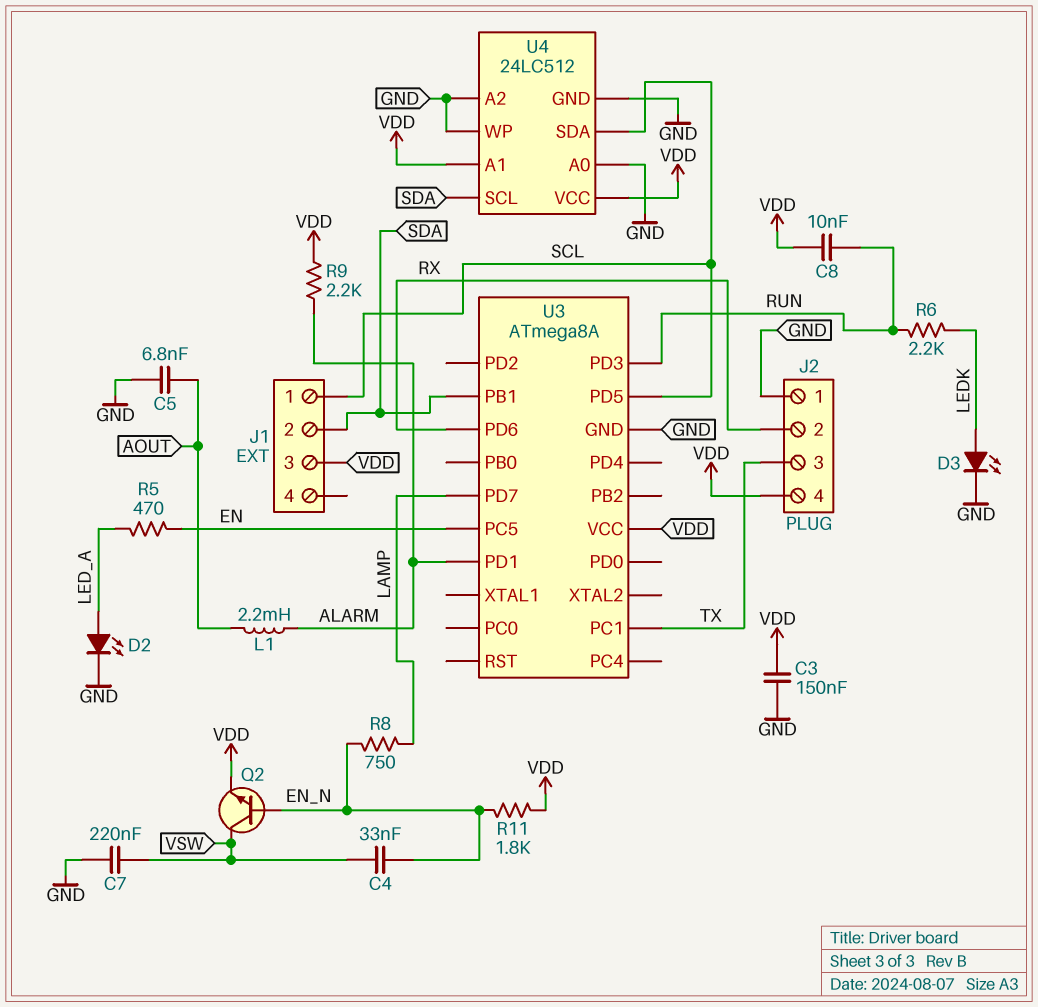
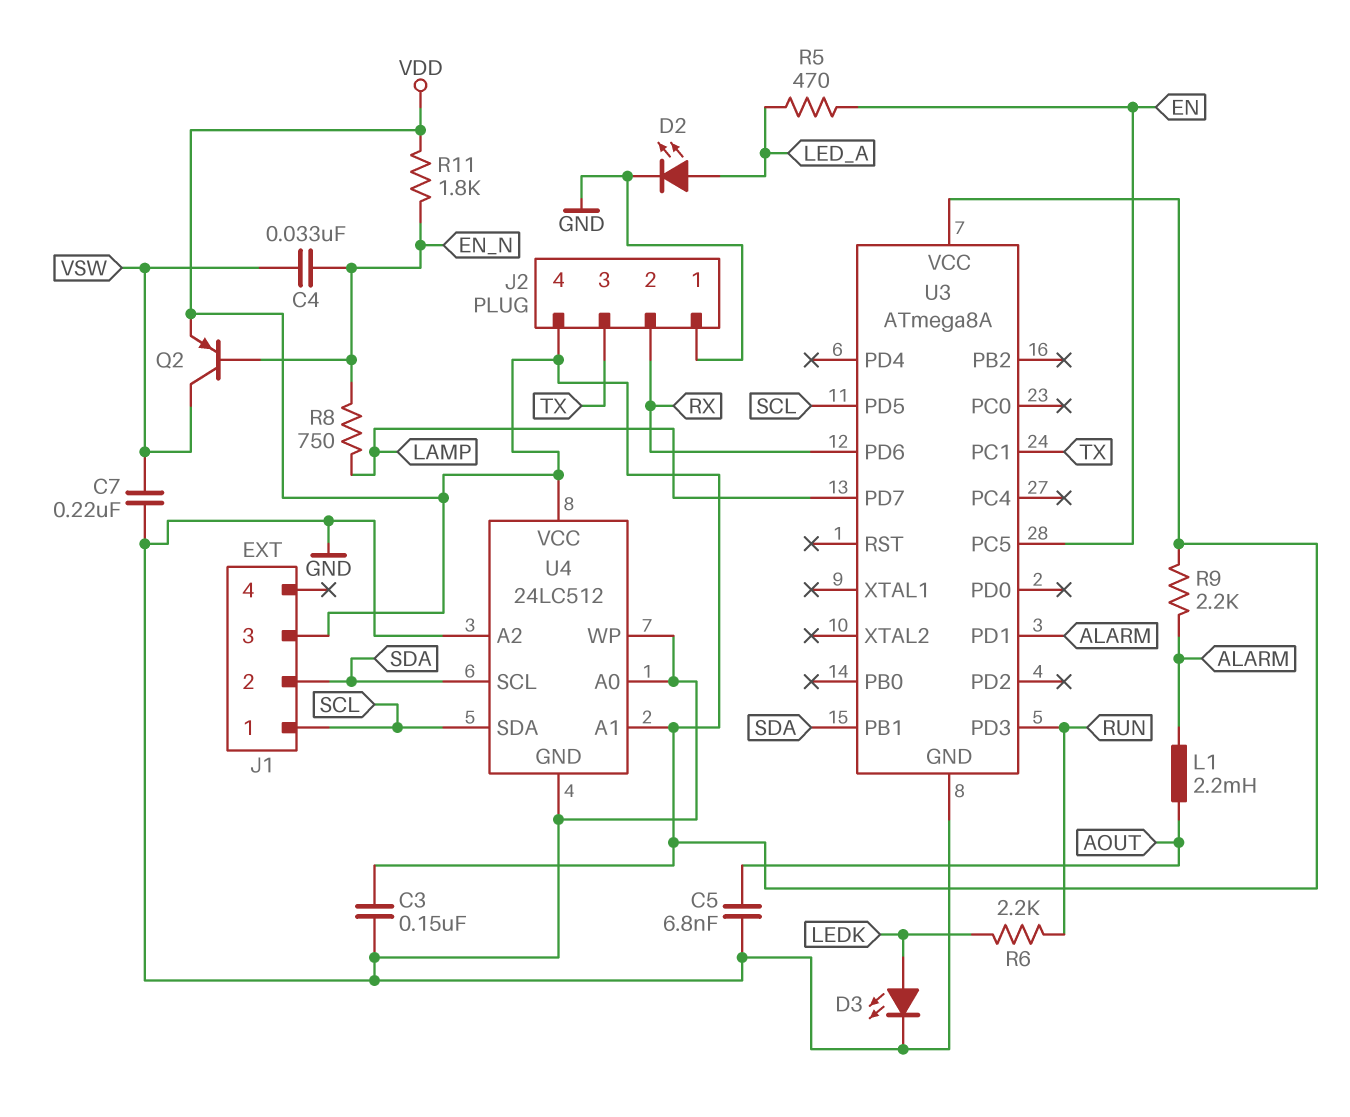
C8: 10nF (RUN, VDD) -> none
Q2: NPN (B EN_N, C VSW, E VDD) -> PNP (B EN_N, C VSW, E VDD)

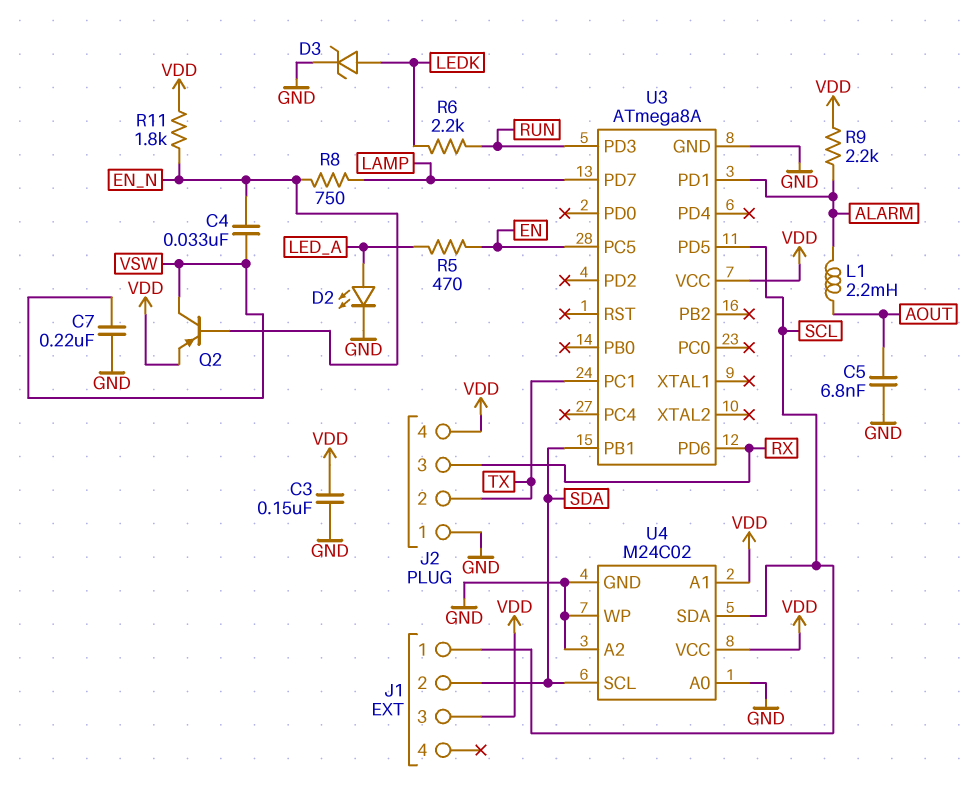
D3: LED (A LEDK, K GND) -> zener (A LEDK, K GND)
J2 pin 2: RX -> TX
J2 pin 3: TX -> RX
U4: 24LC512 -> M24C02

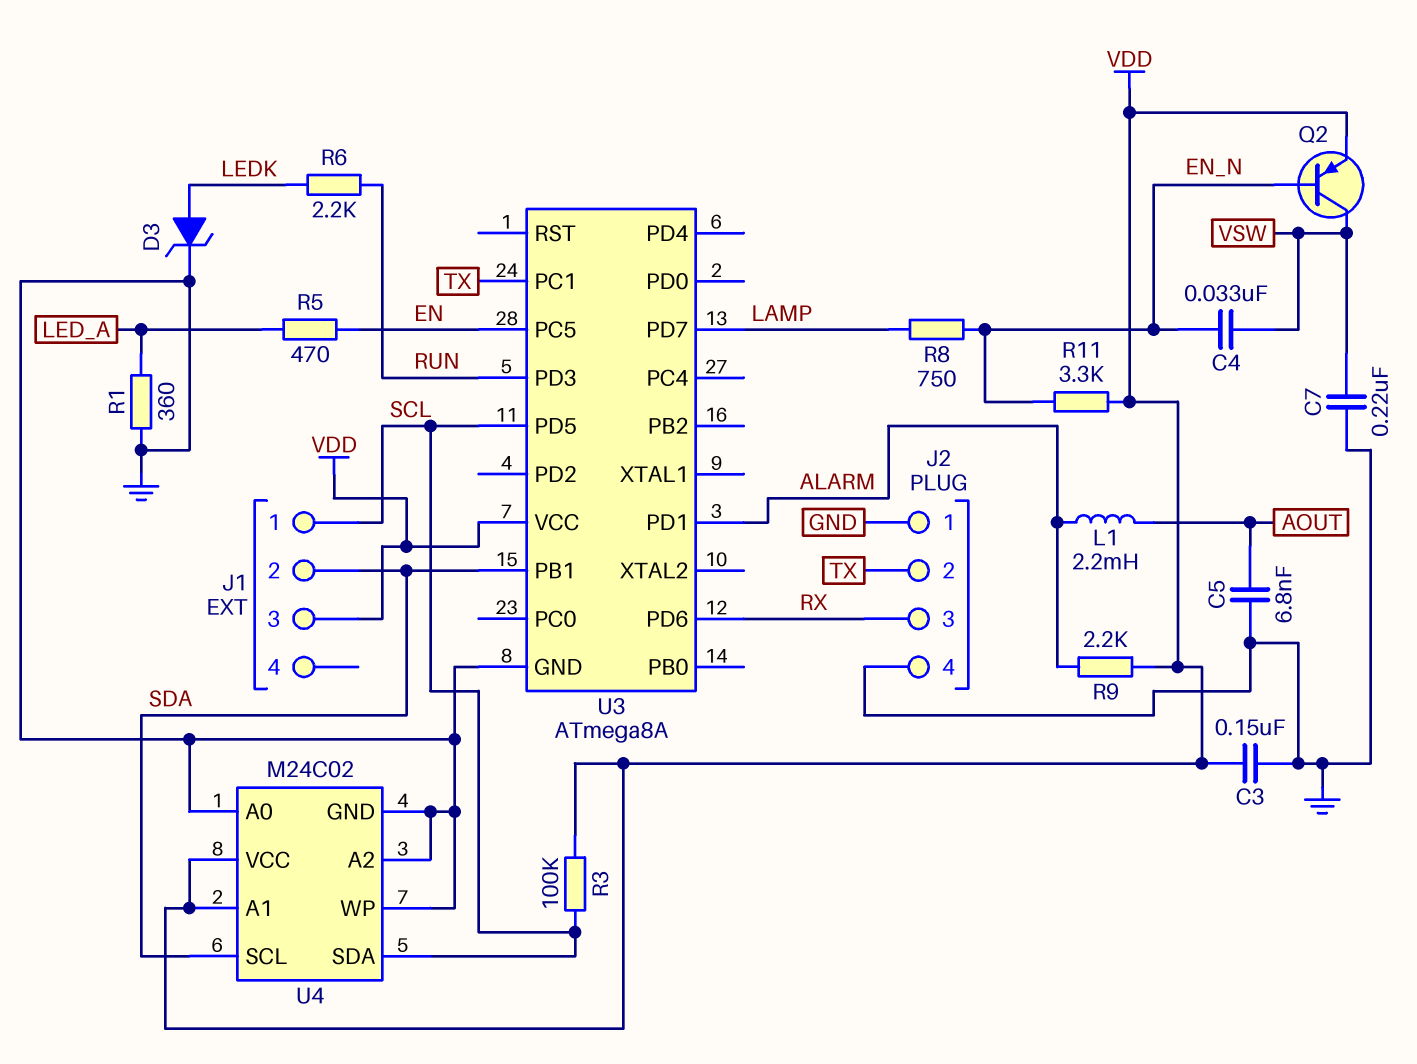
D2: LED (A LED_A, K GND) -> none
J2 pin 4: VDD -> GND
R1: none -> 360 (GND, LED_A)
R3: none -> 100k (SCL, VDD)
R11: 1.8k (EN_N, VDD) -> 3.3k (EN_N, VDD)

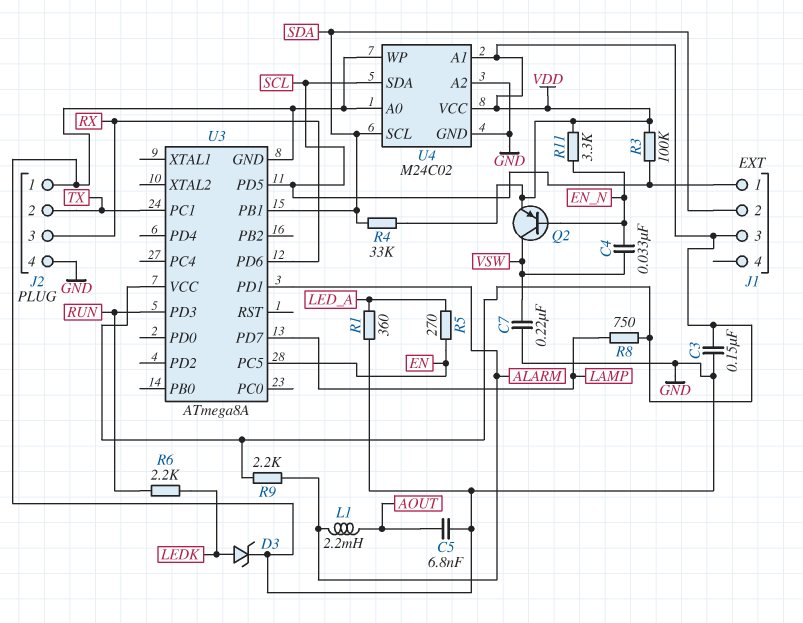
R4: none -> 33k (SDA, VDD)
R5: 470 (EN, LED_A) -> 270 (EN, LED_A)
R8: 750 (EN_N, LAMP) -> 750 (LAMP, VDD)

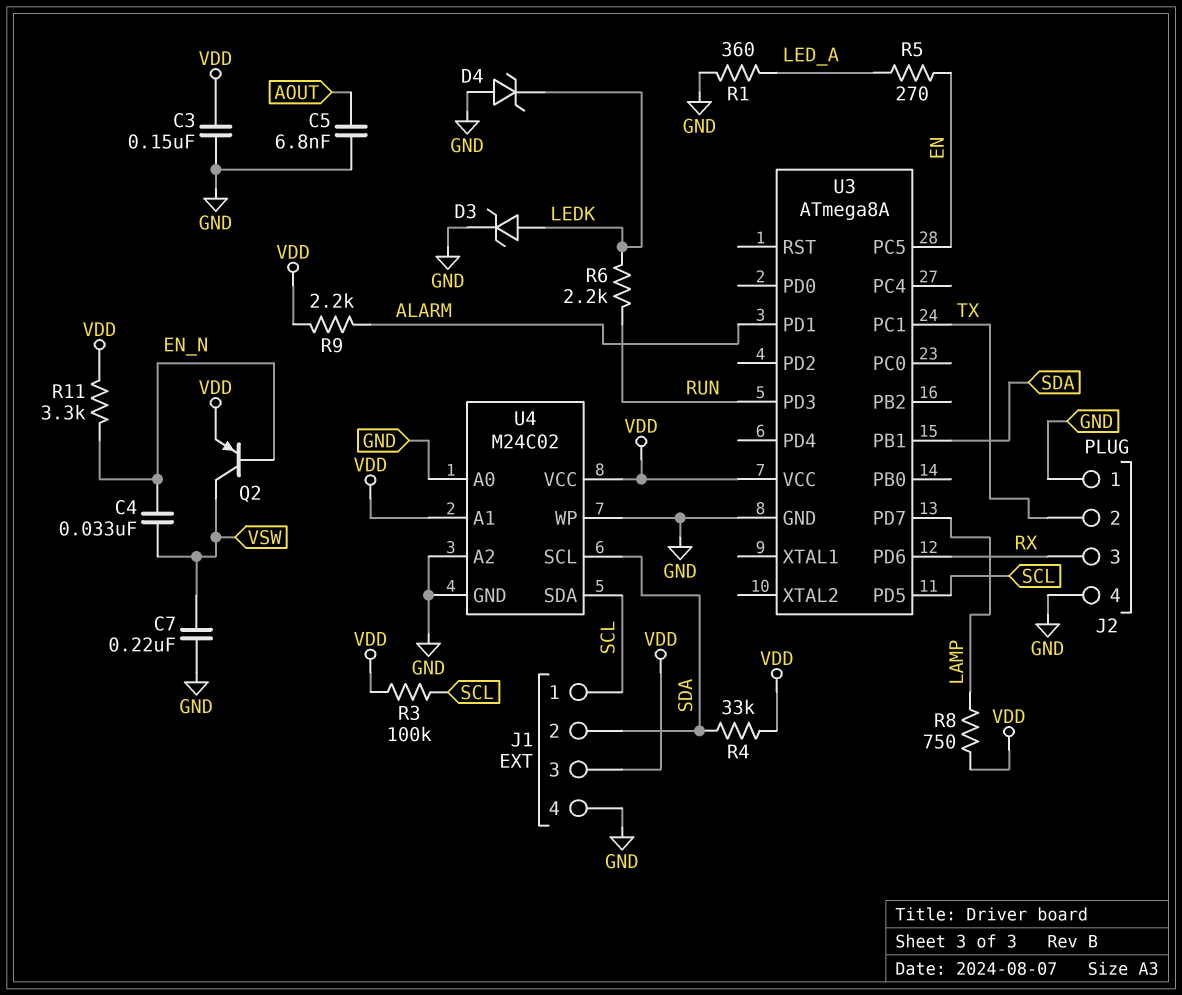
D4: none -> zener (A GND, K LEDK)
J1 pin 4: none -> GND
L1: 2.2mH (ALARM, AOUT) -> none

